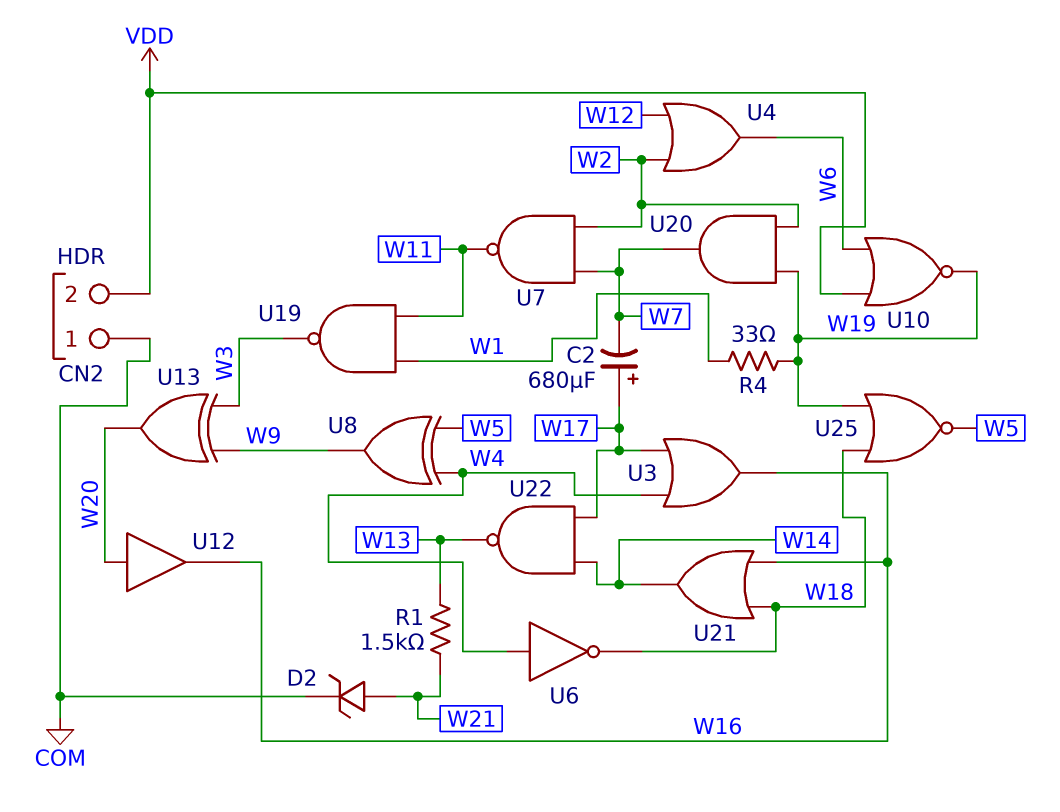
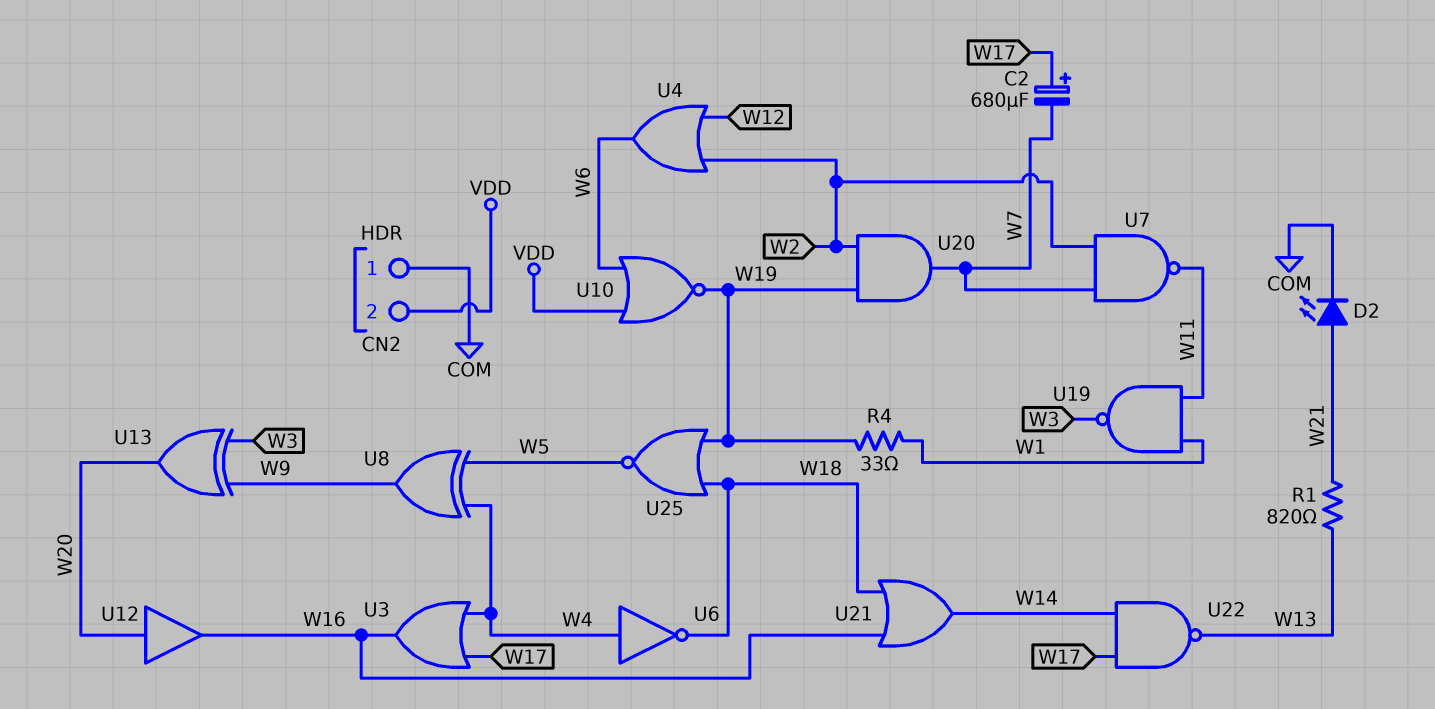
D2: zener (A W21, K COM) -> LED (A W21, K COM)
R1: 1.5k (W13, W21) -> 820 (W13, W21)

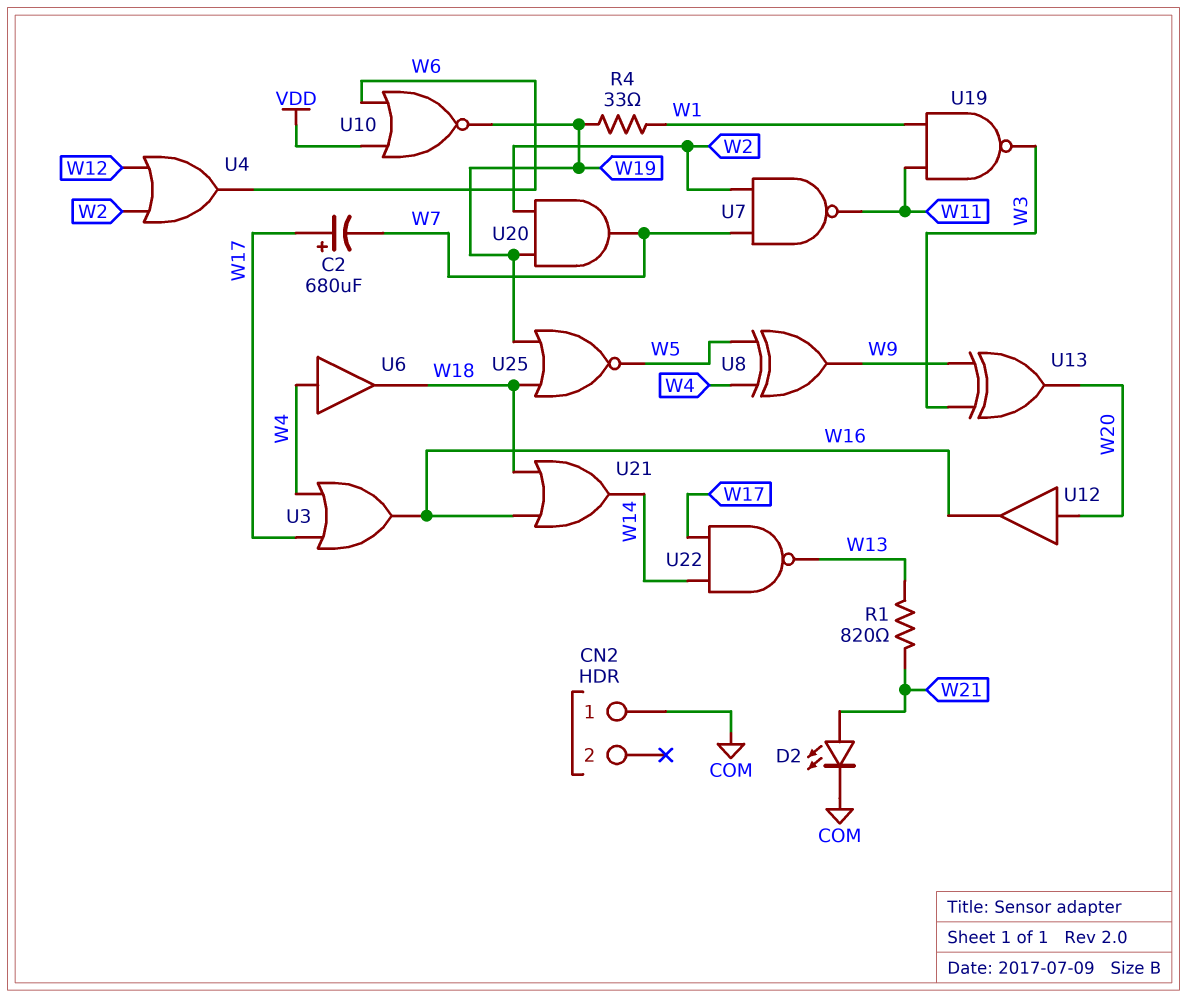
CN2 pin 2: VDD -> none
U6: NOT (in W4, out W18) -> buffer (in W4, out W18)

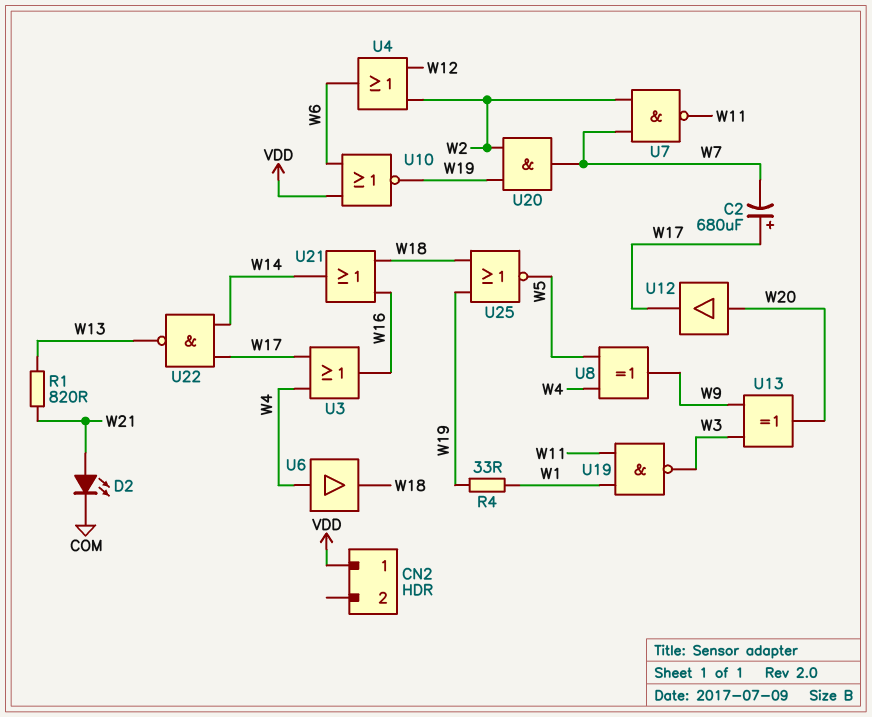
CN2 pin 1: COM -> VDD
U12: buffer (in W20, out W16) -> buffer (in W20, out W17)

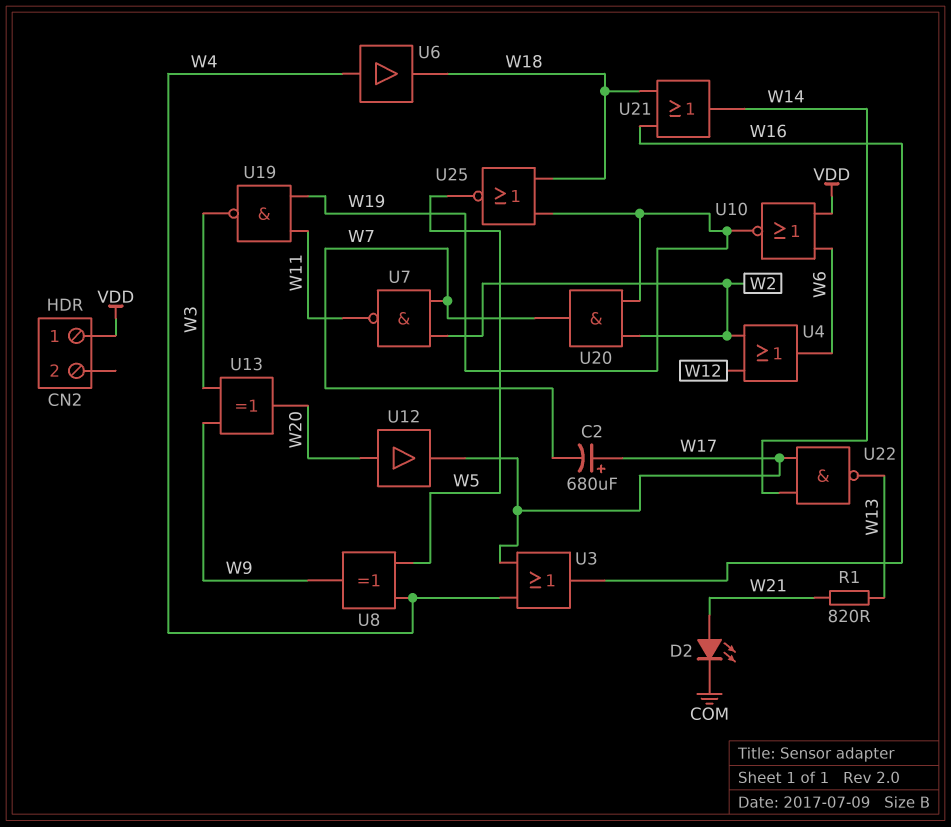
R4: 33 (W1, W19) -> none
U19: NAND (in W1, in W11, out W3) -> NAND (in W11, in W19, out W3)

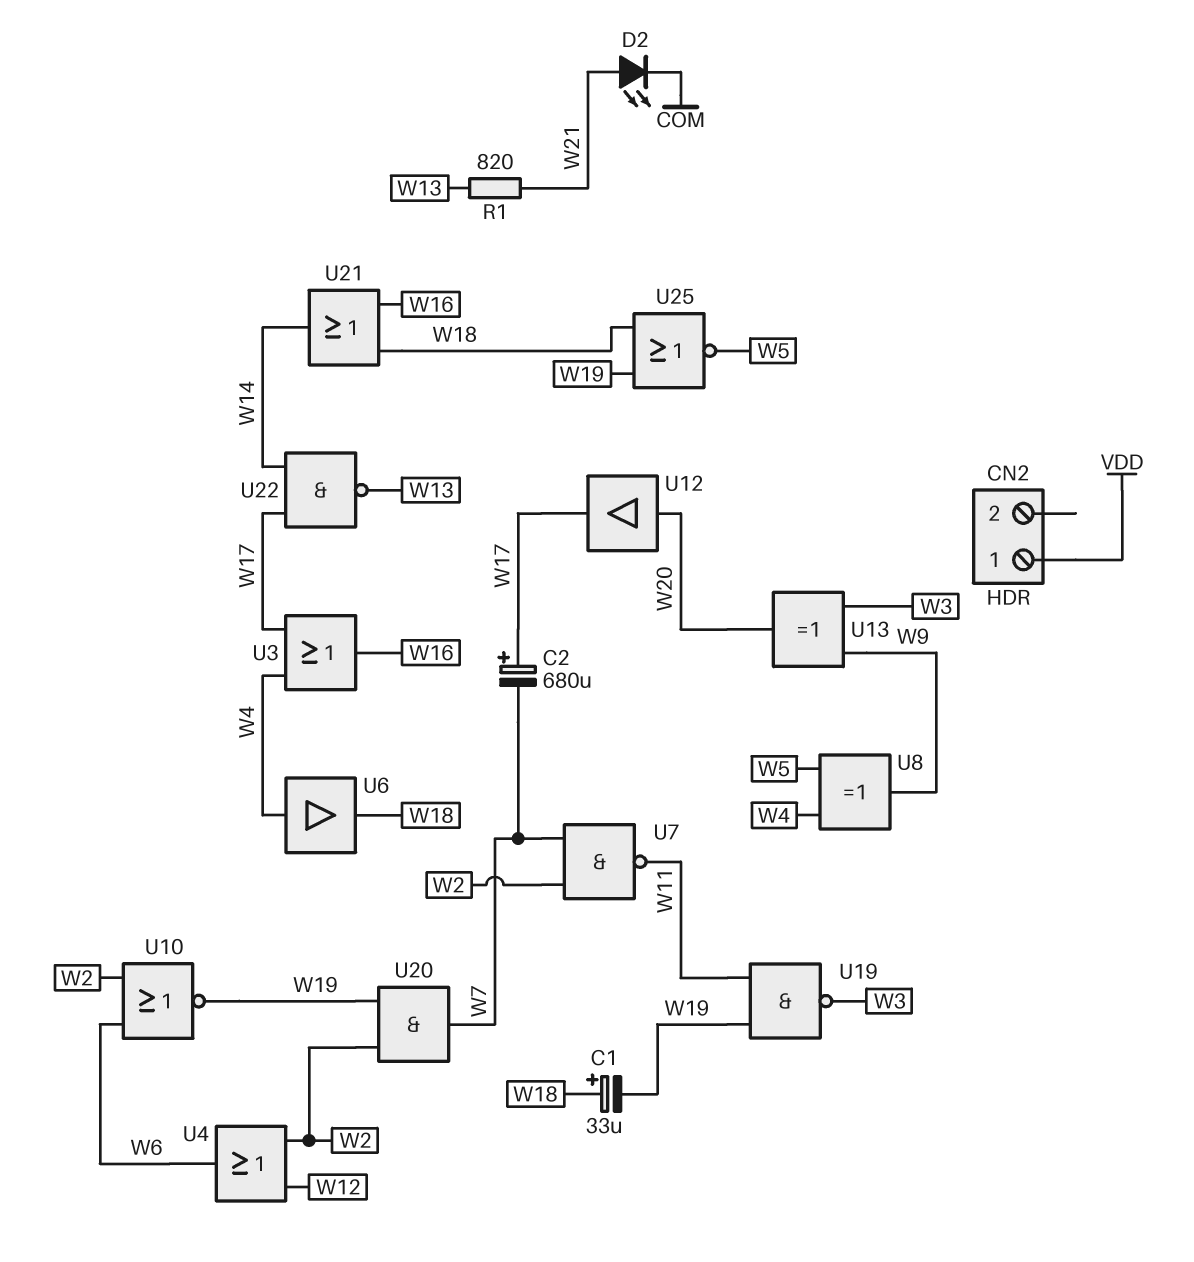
C1: none -> 33uF (plus W18, minus W19)
U10: NOR (in VDD, in W6, out W19) -> NOR (in W2, in W6, out W19)

